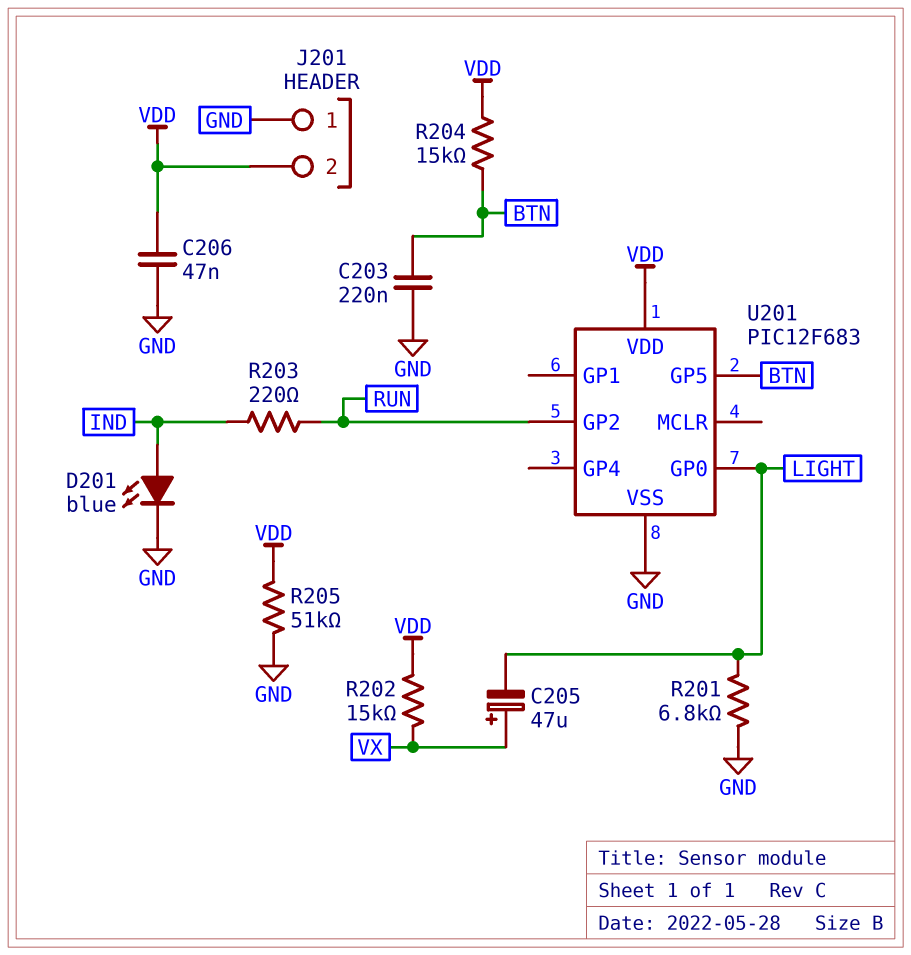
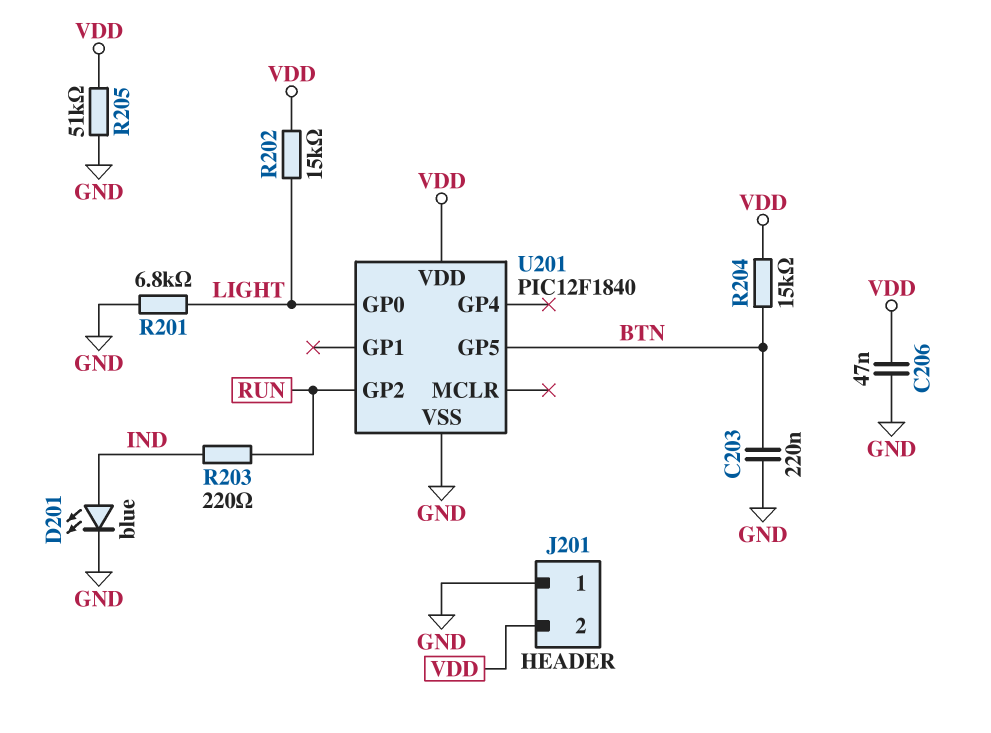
C205: 47uF (plus VX, minus LIGHT) -> none
R202: 15k (VDD, VX) -> 15k (LIGHT, VDD)
U201: PIC12F683 -> PIC12F1840

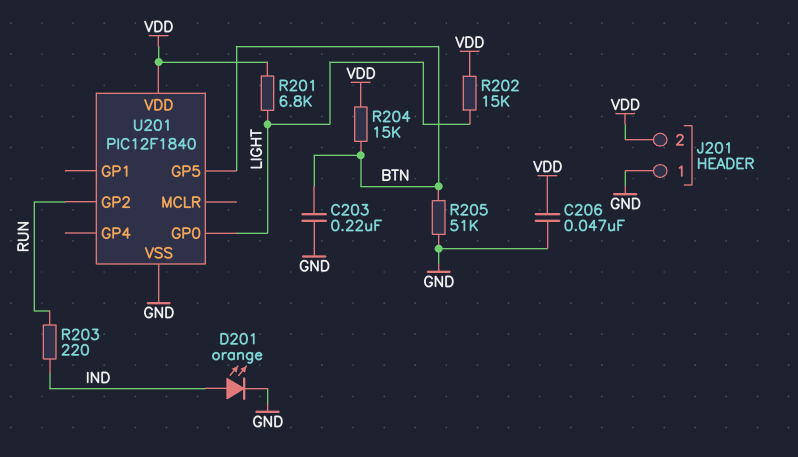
D201: LED blue (A IND, K GND) -> LED orange (A IND, K GND)
R201: 6.8k (GND, LIGHT) -> 6.8k (LIGHT, VDD)
R205: 51k (GND, VDD) -> 51k (BTN, GND)

